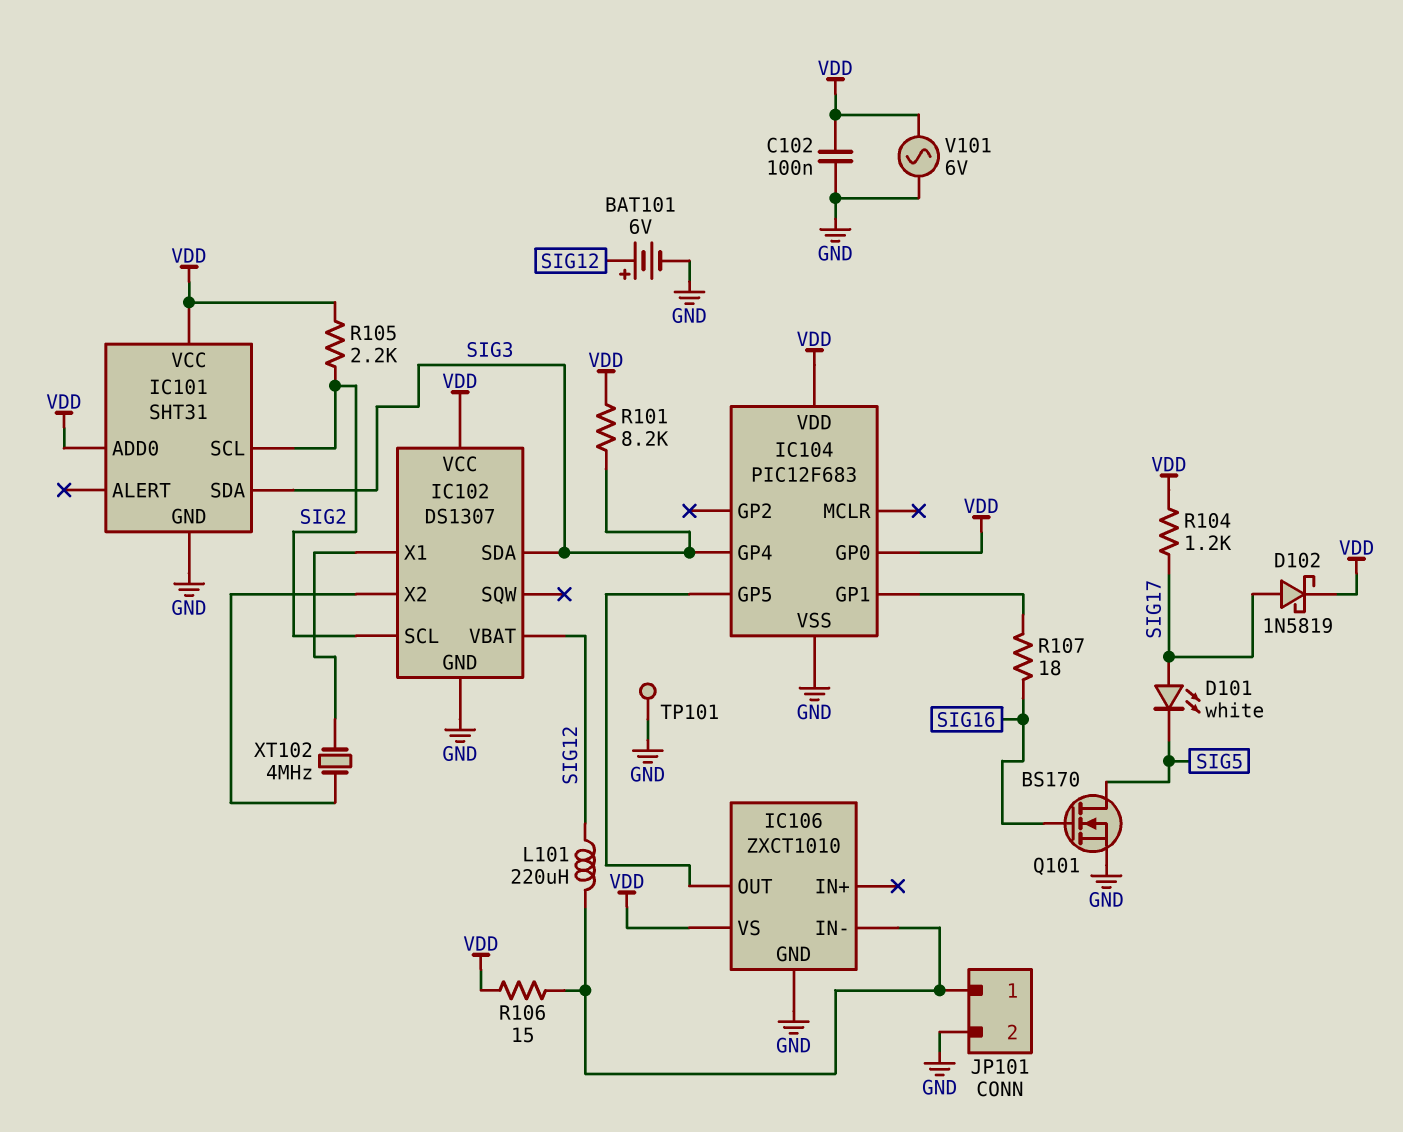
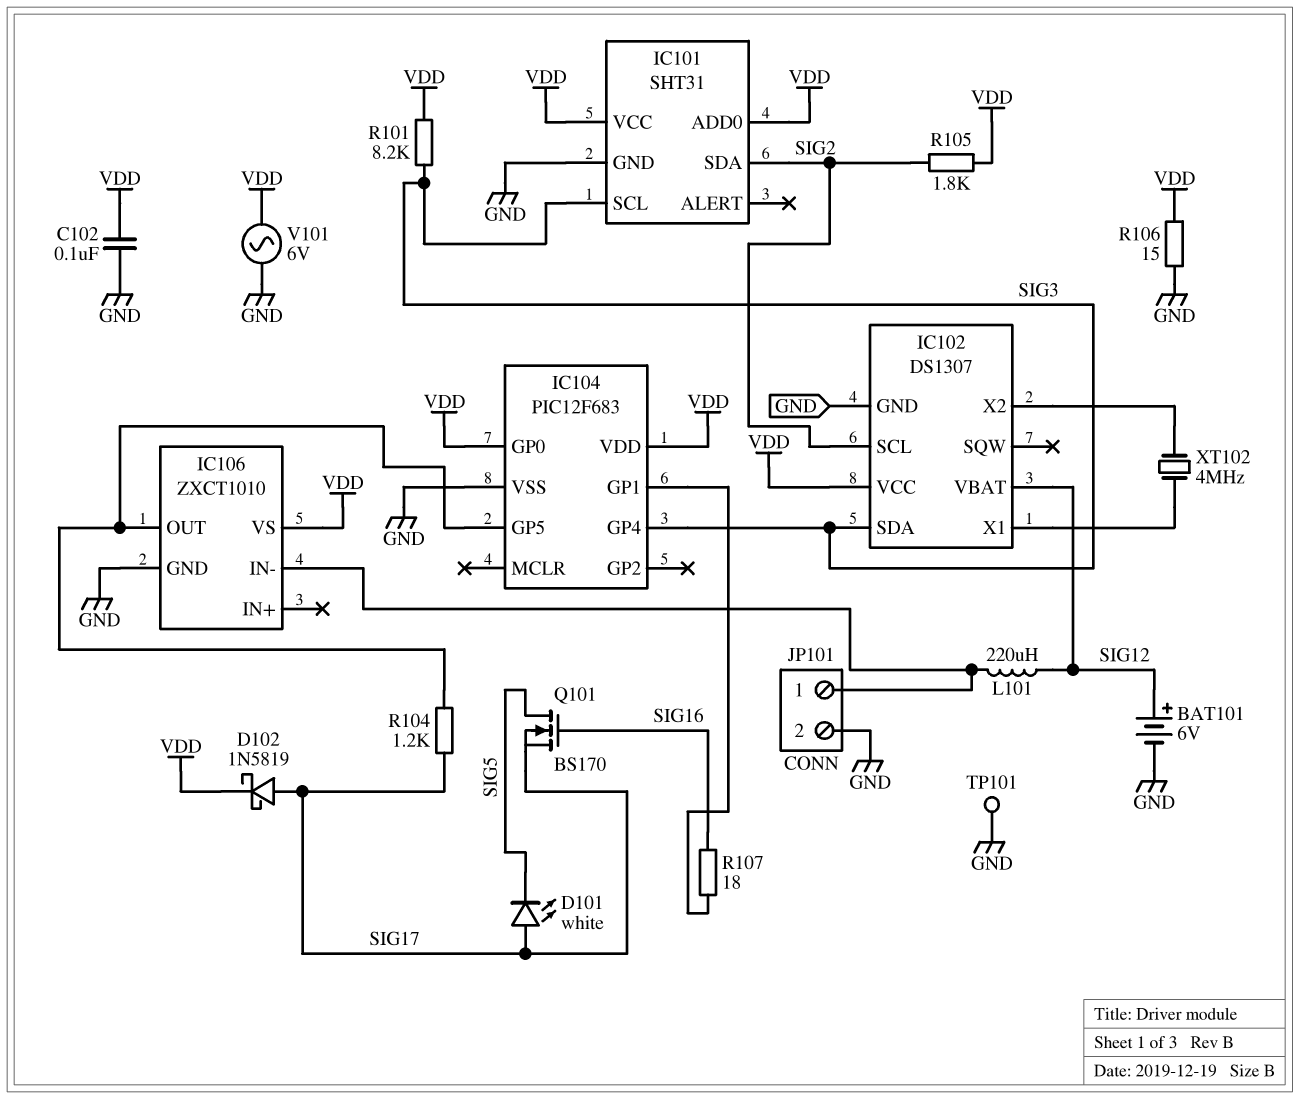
IC101 pin SCL: SIG2 -> SIG3
IC101 pin SDA: SIG3 -> SIG2
Q101: NMOS BS170 (G SIG16, D SIG5, S GND) -> NMOS BS170 (G SIG16, D SIG5, S SIG17)
R104: 1.2k (SIG17, VDD) -> 1.2k (IC104/GP5, SIG17)
R105: 2.2k (SIG2, VDD) -> 1.8k (SIG2, VDD)
R106: 15 (IC106/IN-, VDD) -> 15 (GND, VDD)

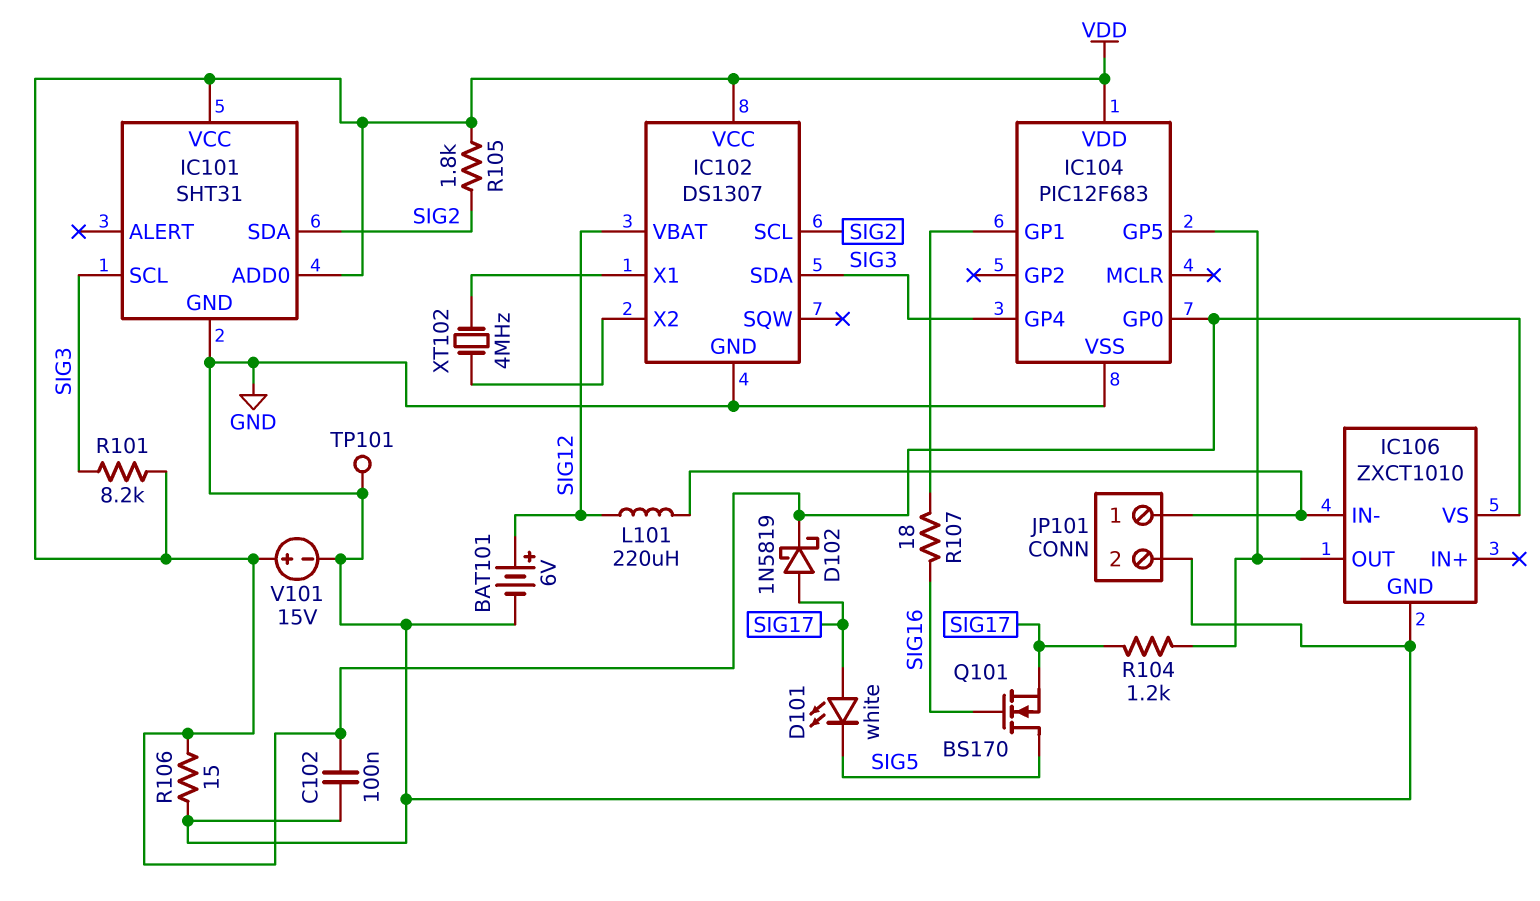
V101: AC 6V (GND, VDD) -> 15V (plus VDD, minus GND)

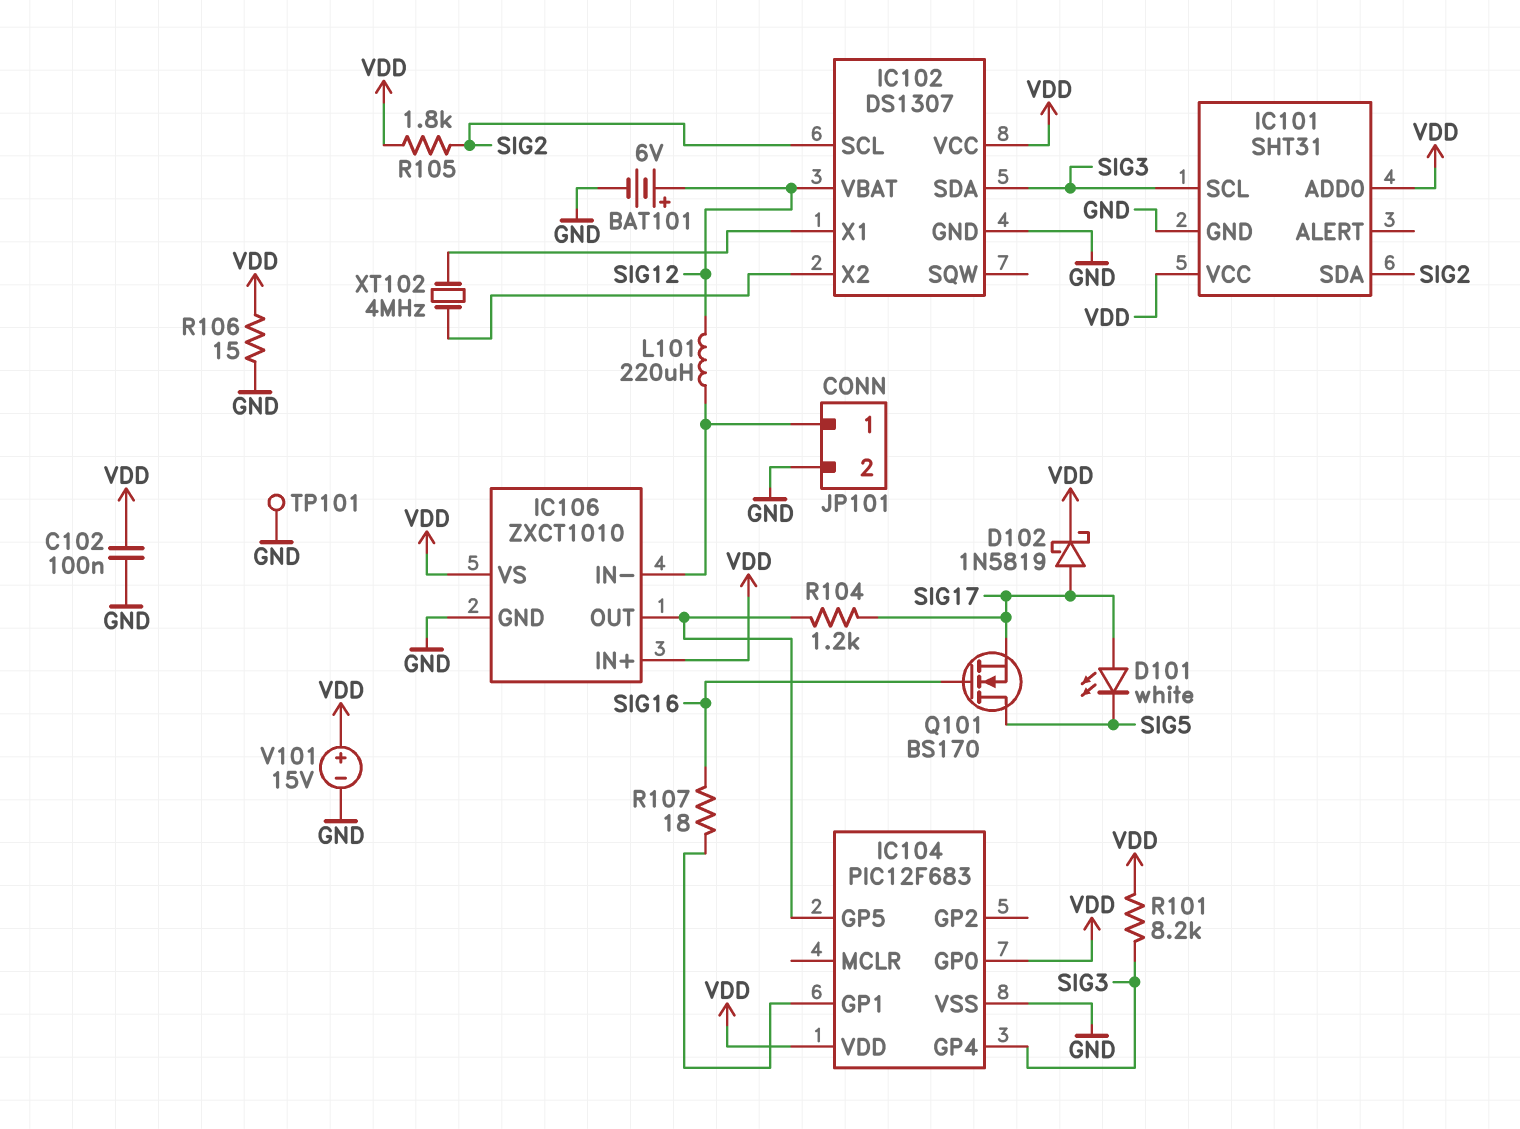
IC106 pin IN+: none -> VDD

